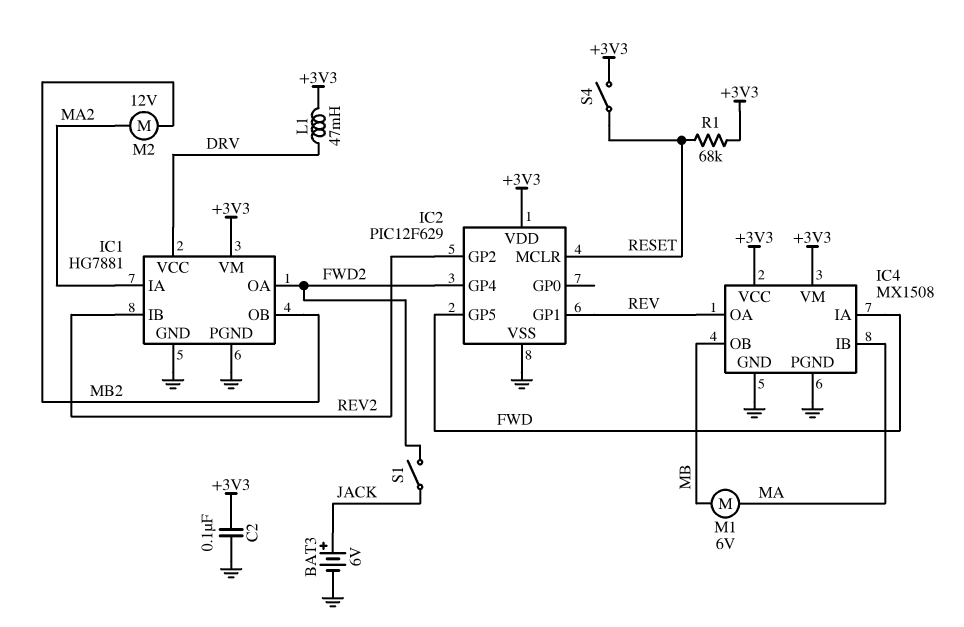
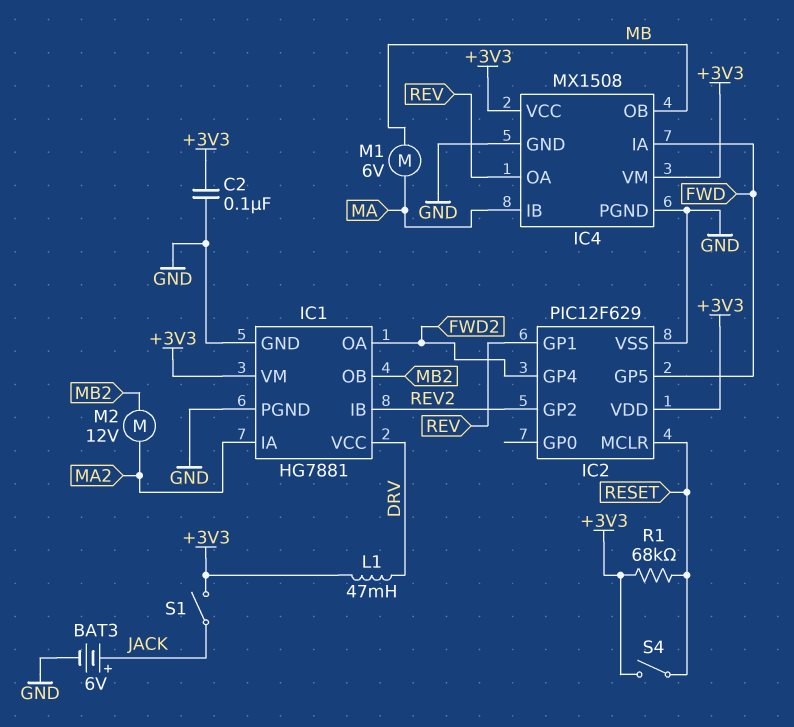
S1: switch (FWD2, JACK) -> switch (+3V3, JACK)

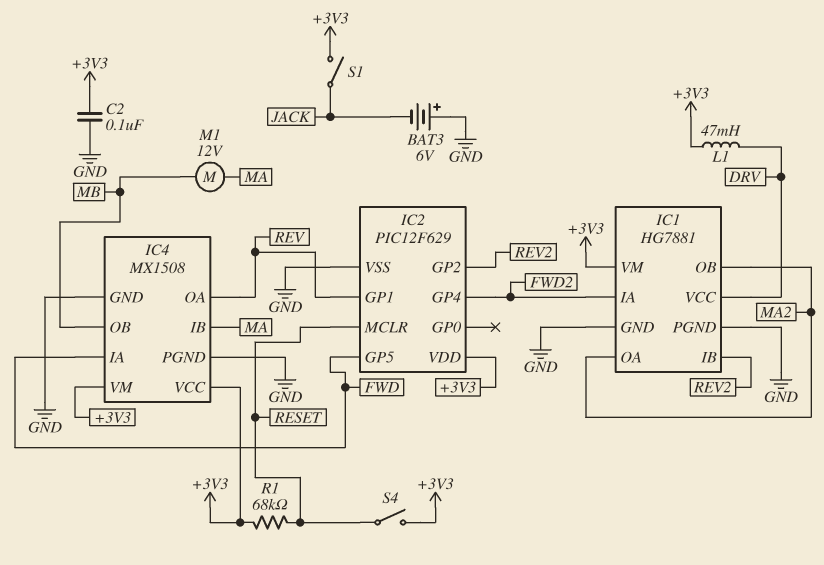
BAT3: 6V (plus JACK, minus GND) -> 6V (plus GND, minus JACK)
IC1 pin IA: MA2 -> FWD2
IC1 pin OA: FWD2 -> MA2
IC1 pin OB: MB2 -> MA2
M1: motor 6V (MA, MB) -> motor 12V (MA, MB)
M2: motor 12V (MA2, MB2) -> none

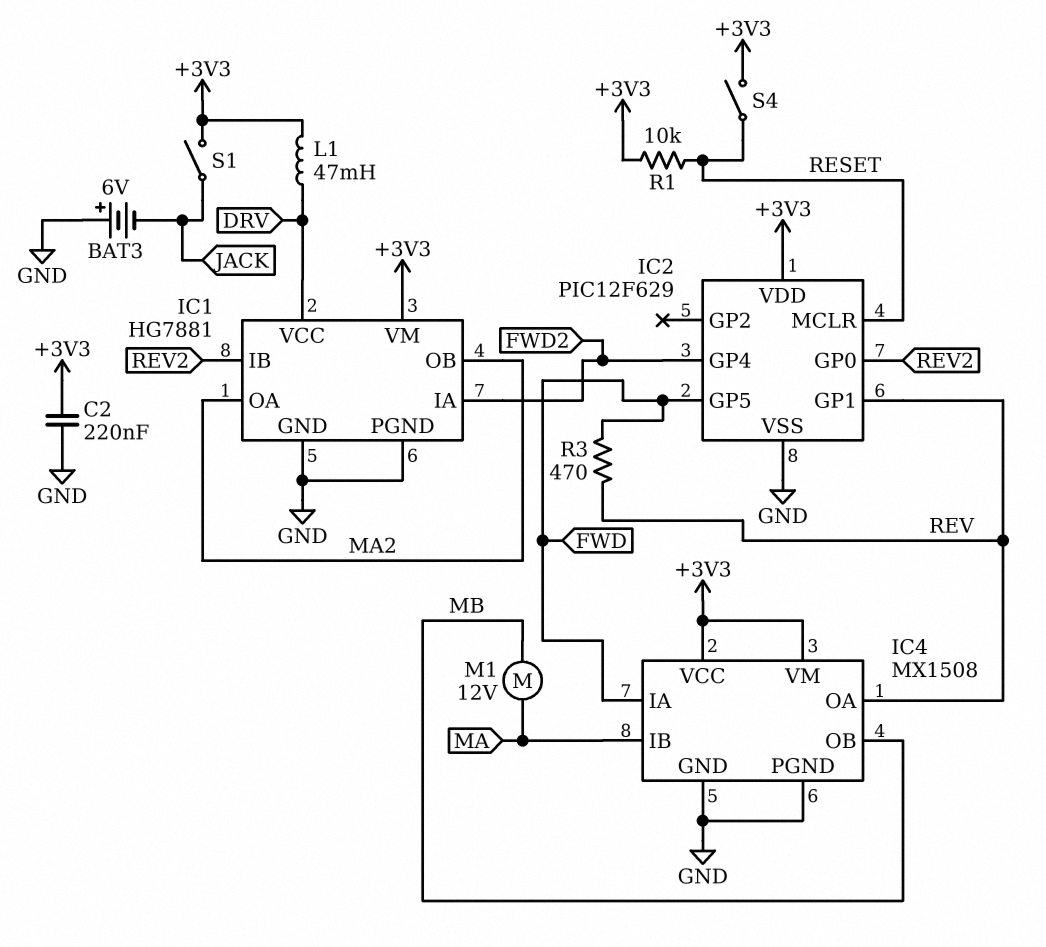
C2: 100nF (+3V3, GND) -> 220nF (+3V3, GND)
IC2 pin GP0: none -> REV2
IC2 pin GP2: REV2 -> none
R1: 68k (+3V3, RESET) -> 10k (+3V3, RESET)
R3: none -> 470 (FWD, REV)

